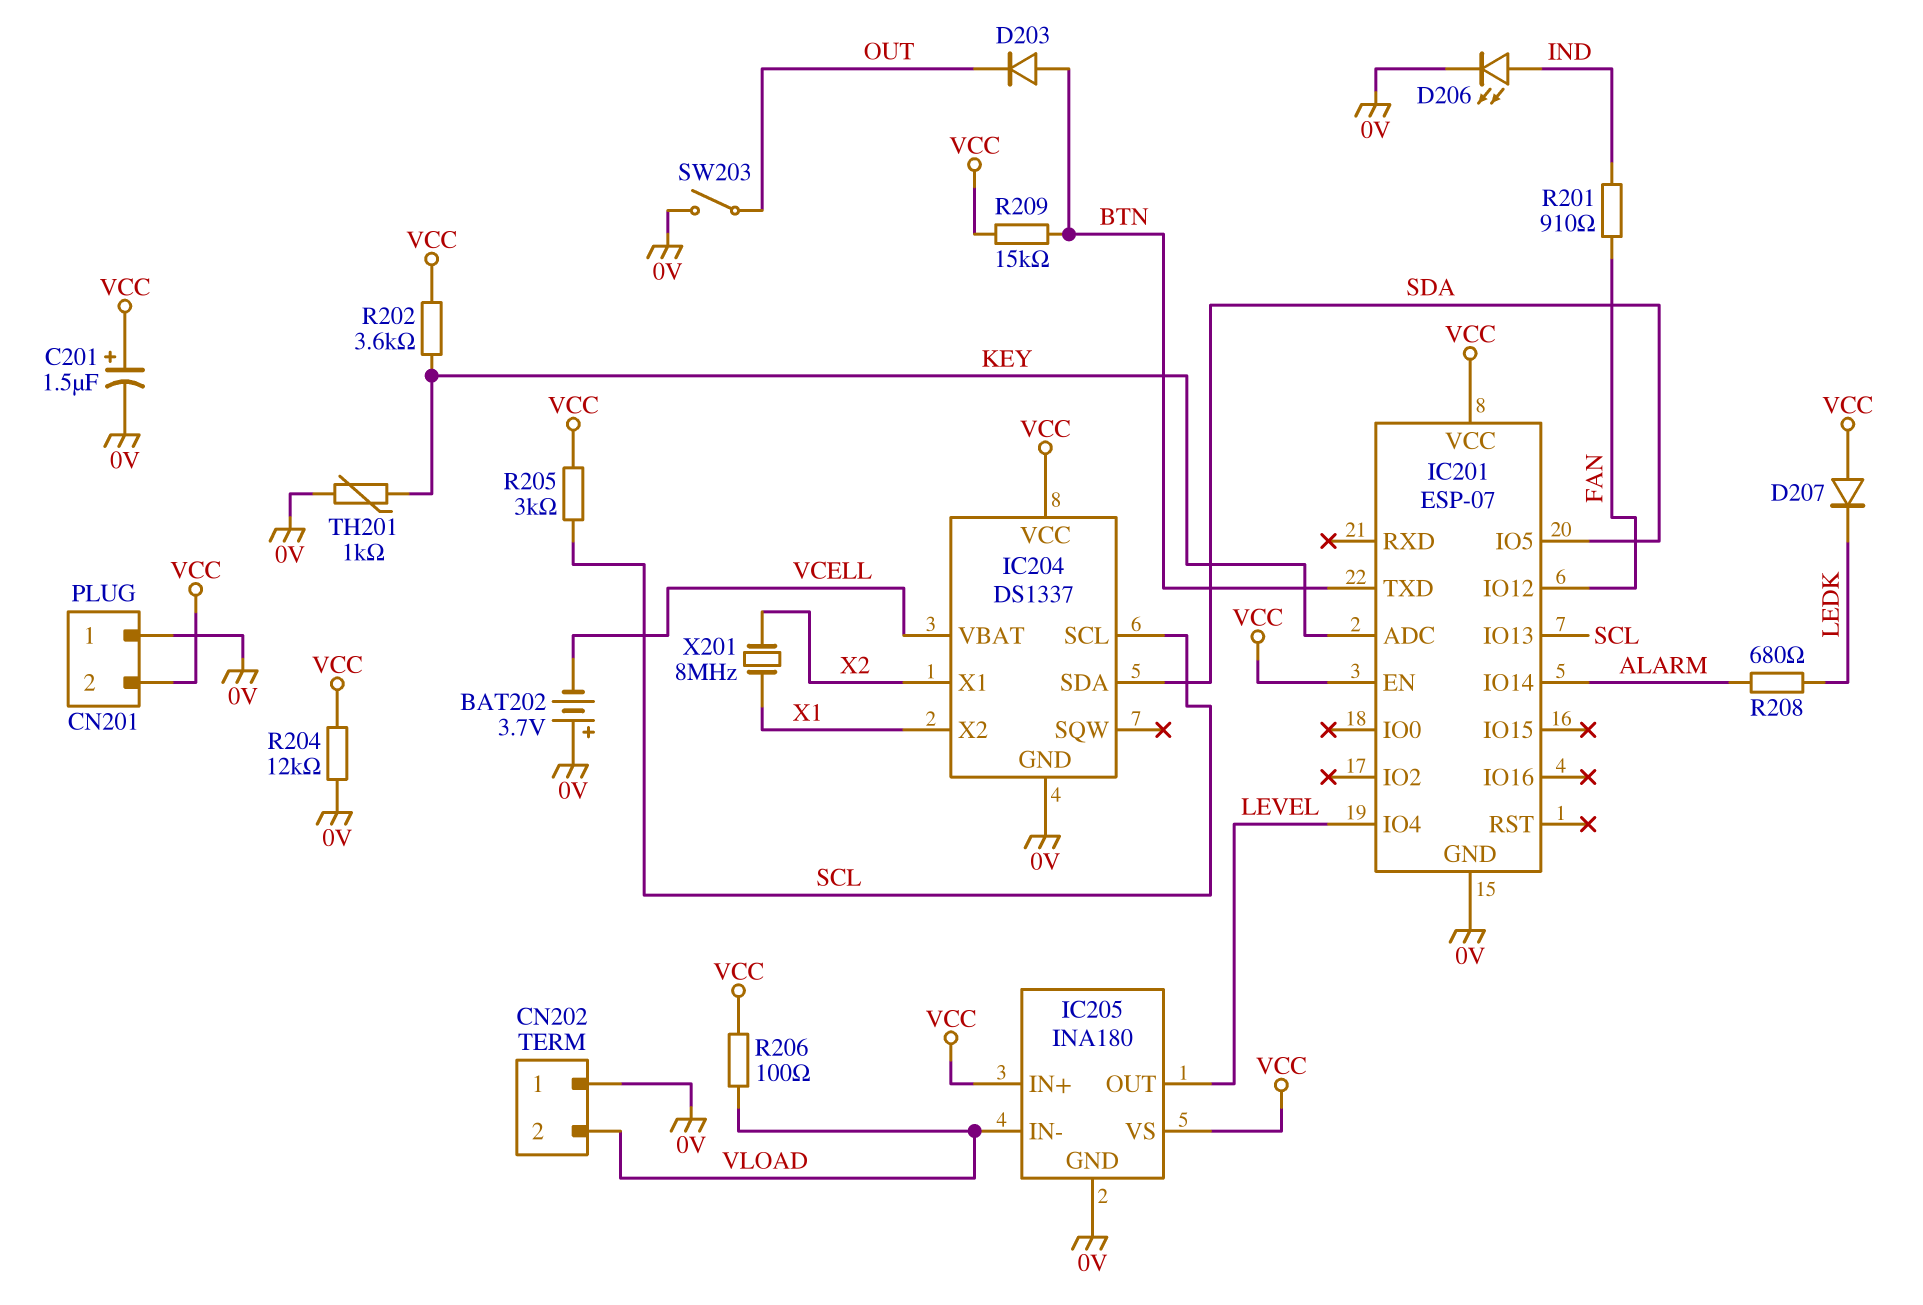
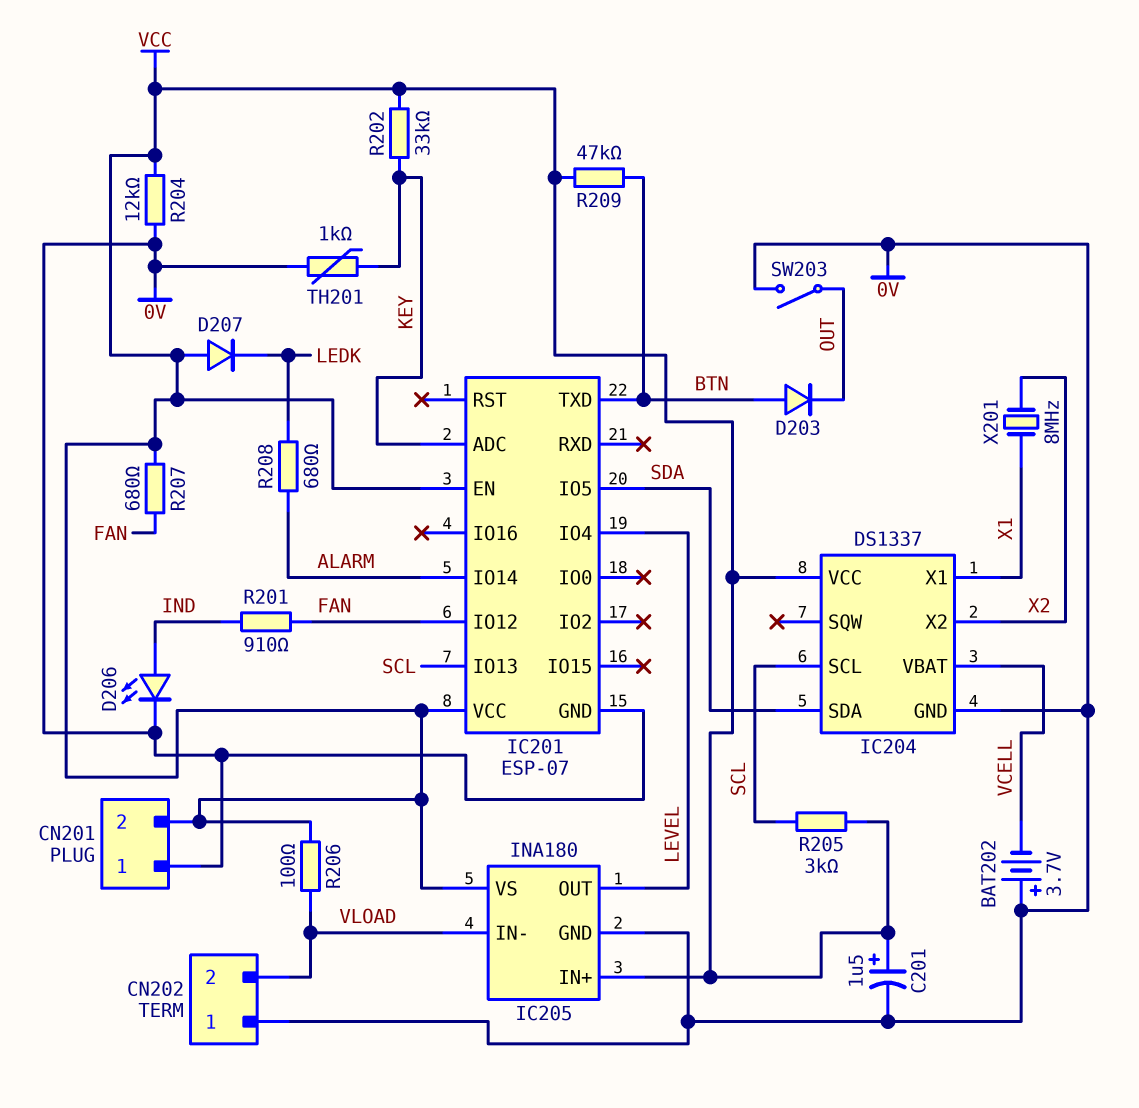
IC204 pin X1: X2 -> X1
IC204 pin X2: X1 -> X2
R202: 3.6k (KEY, VCC) -> 33k (KEY, VCC)
R207: none -> 680 (FAN, VCC)
R209: 15k (BTN, VCC) -> 47k (BTN, VCC)

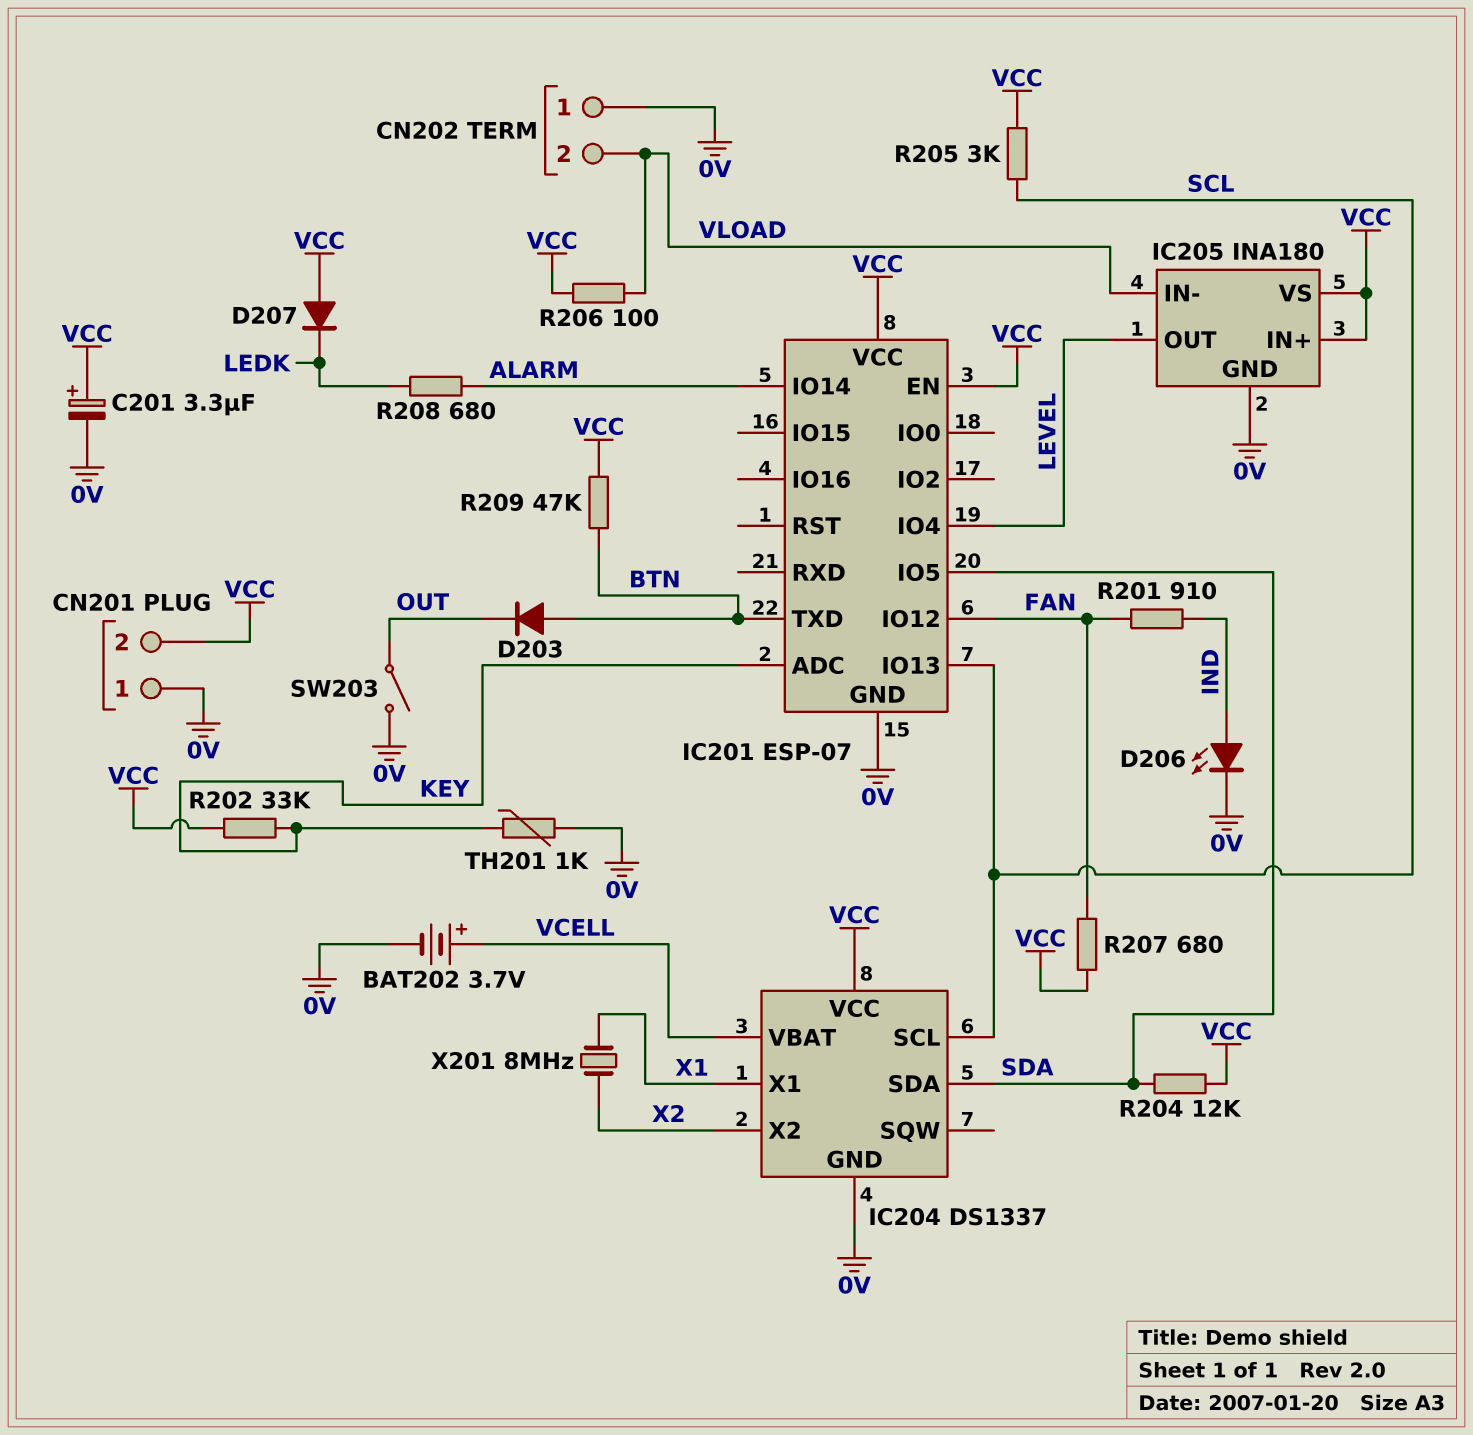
BAT202: 3.7V (plus 0V, minus VCELL) -> 3.7V (plus VCELL, minus 0V)
C201: 1.5uF (plus VCC, minus 0V) -> 3.3uF (plus VCC, minus 0V)
R204: 12k (0V, VCC) -> 12k (SDA, VCC)

